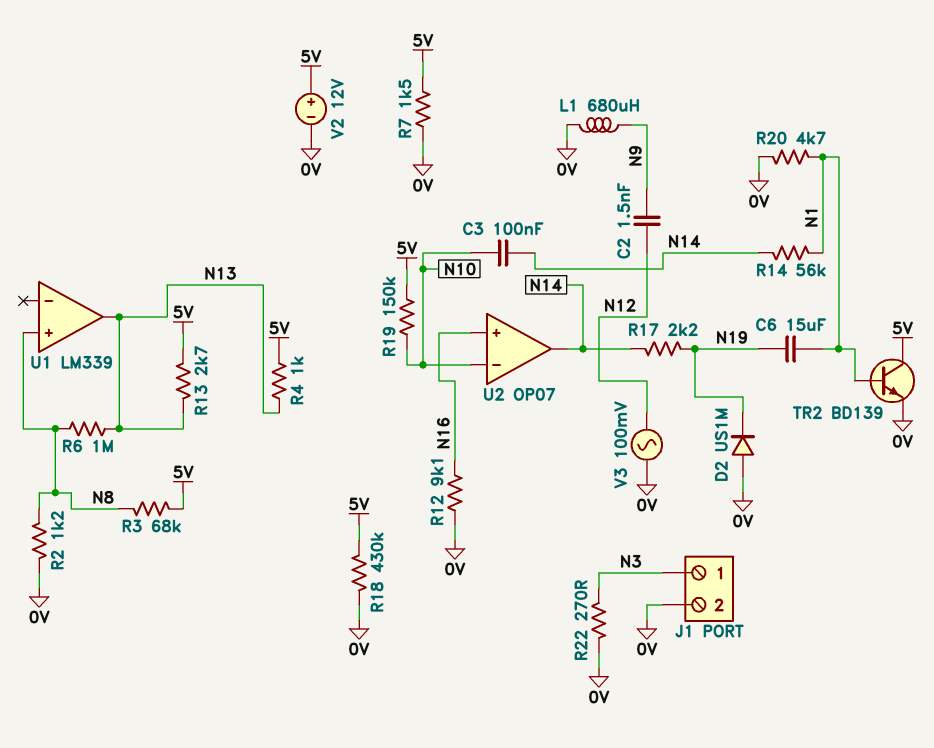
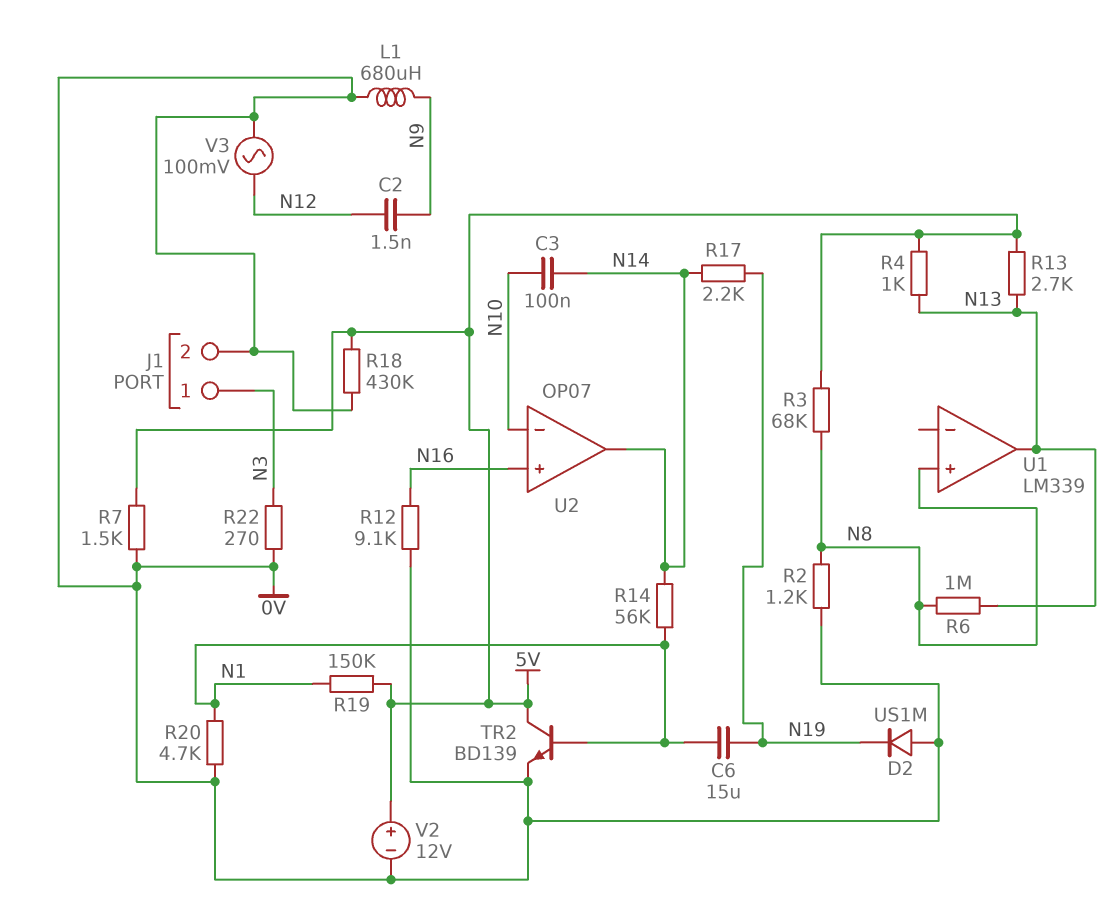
R19: 150k (5V, N10) -> 150k (5V, N1)

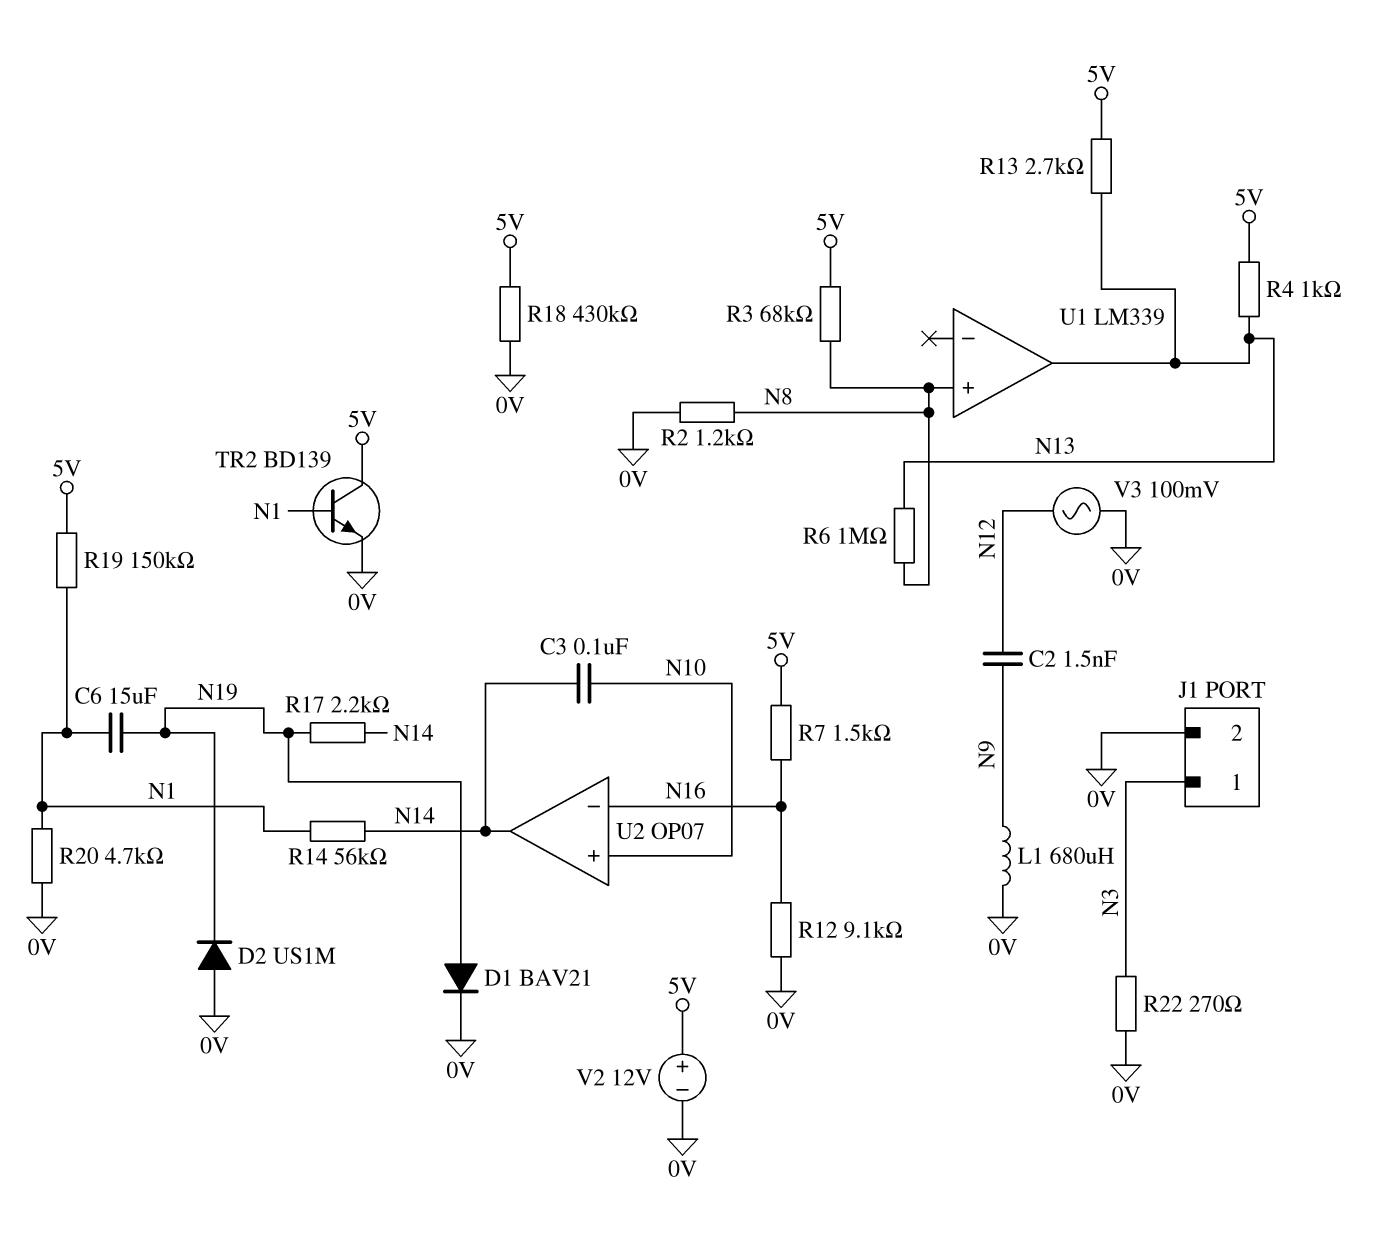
D1: none -> diode BAV21 (A N19, K 0V)
R7: 1.5k (0V, 5V) -> 1.5k (5V, N16)
U2 pin in+: N16 -> N10
U2 pin in-: N10 -> N16

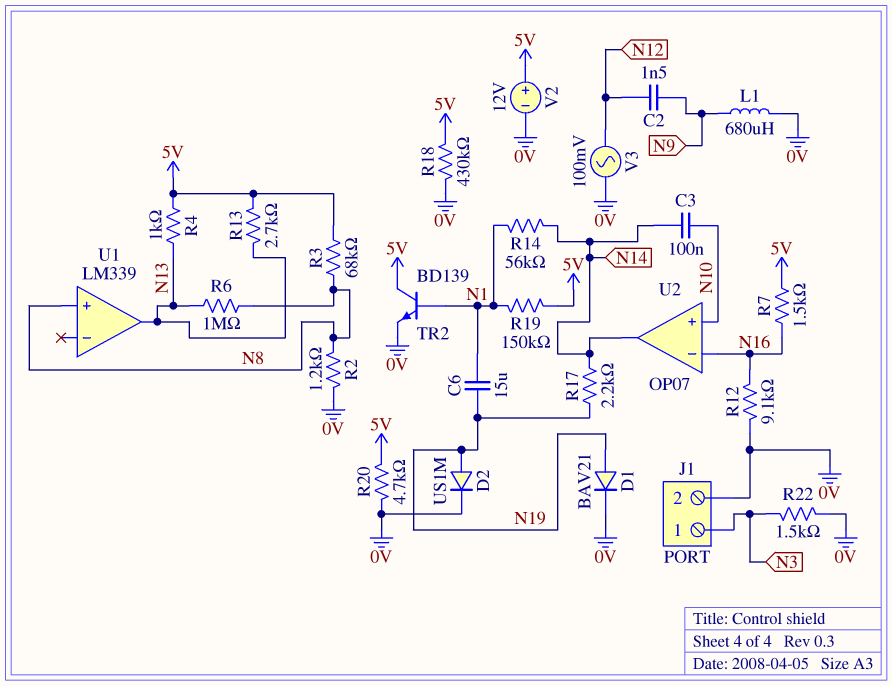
D2: diode US1M (A 0V, K N19) -> diode US1M (A N19, K 0V)
R20: 4.7k (0V, N1) -> 4.7k (0V, 5V)
R22: 270 (0V, N3) -> 1.5k (0V, N3)

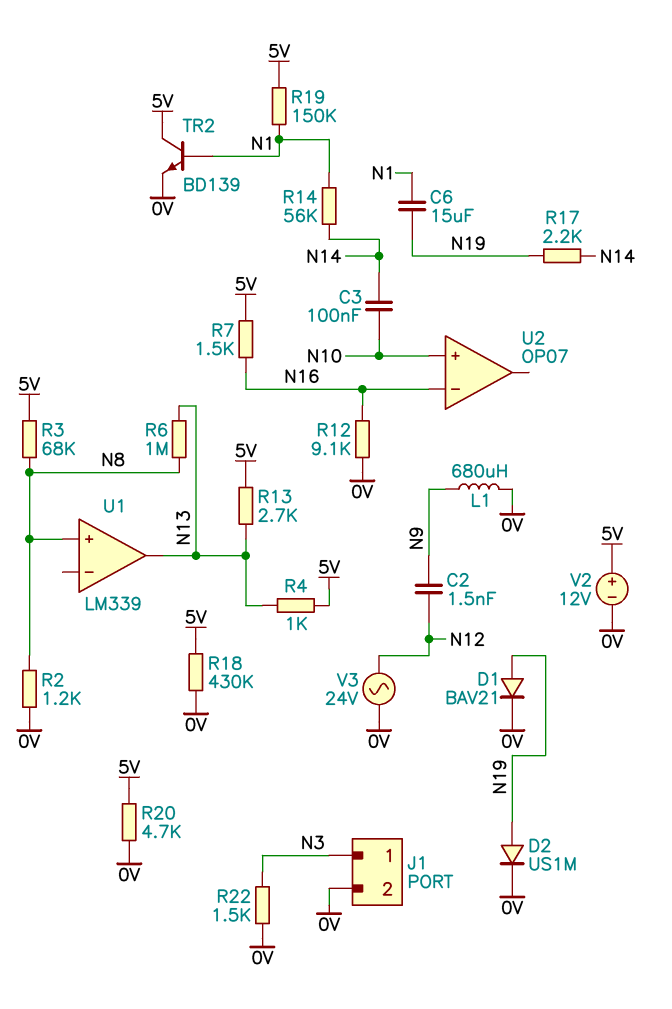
U2 pin out: N14 -> none
V3: AC 100mV (0V, N12) -> AC 24V (0V, N12)

